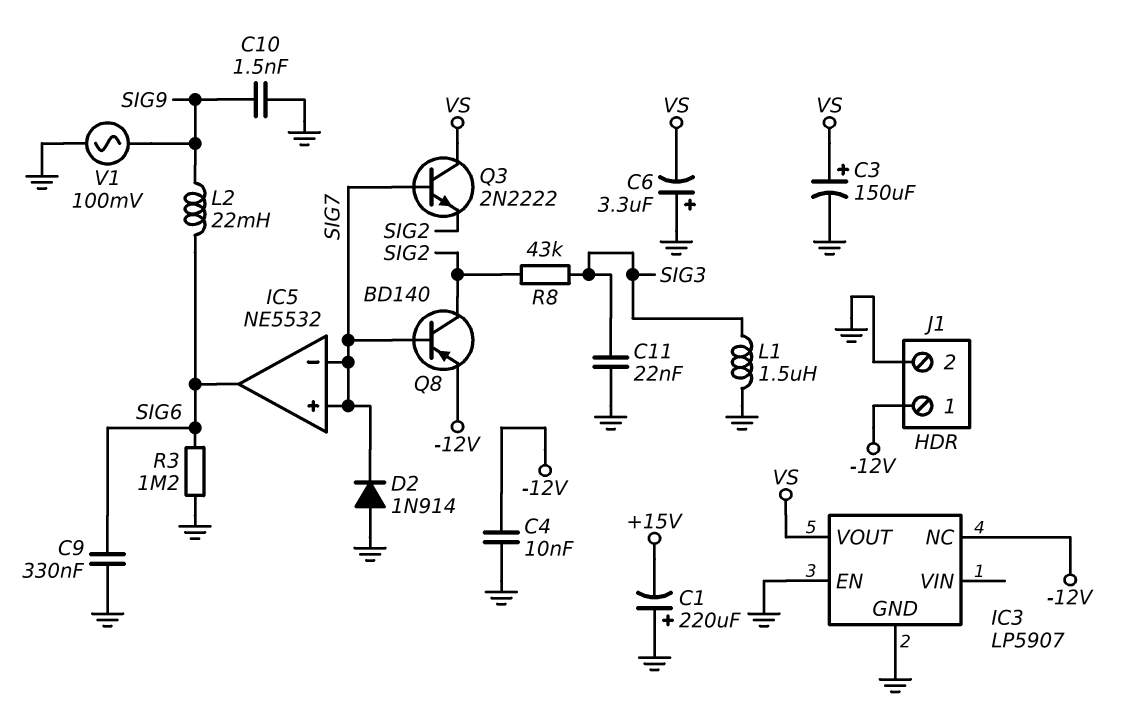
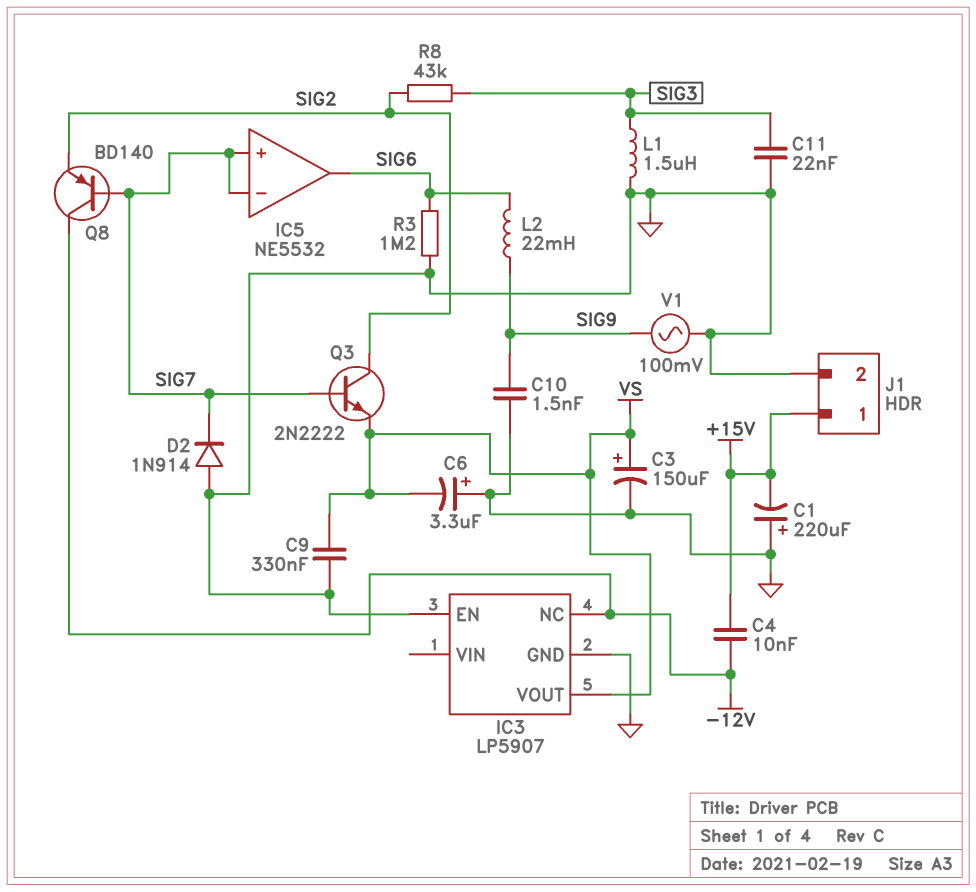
C4: 10nF (-12V, GND) -> 10nF (+15V, -12V)
C9: 330nF (GND, SIG6) -> 330nF (GND, VS)
J1 pin 1: -12V -> +15V
Q3: NPN 2N2222 (B SIG7, C VS, E SIG2) -> NPN 2N2222 (B SIG7, C SIG2, E VS)
Q8: PNP BD140 (B SIG7, C SIG2, E -12V) -> PNP BD140 (B SIG7, C -12V, E SIG2)

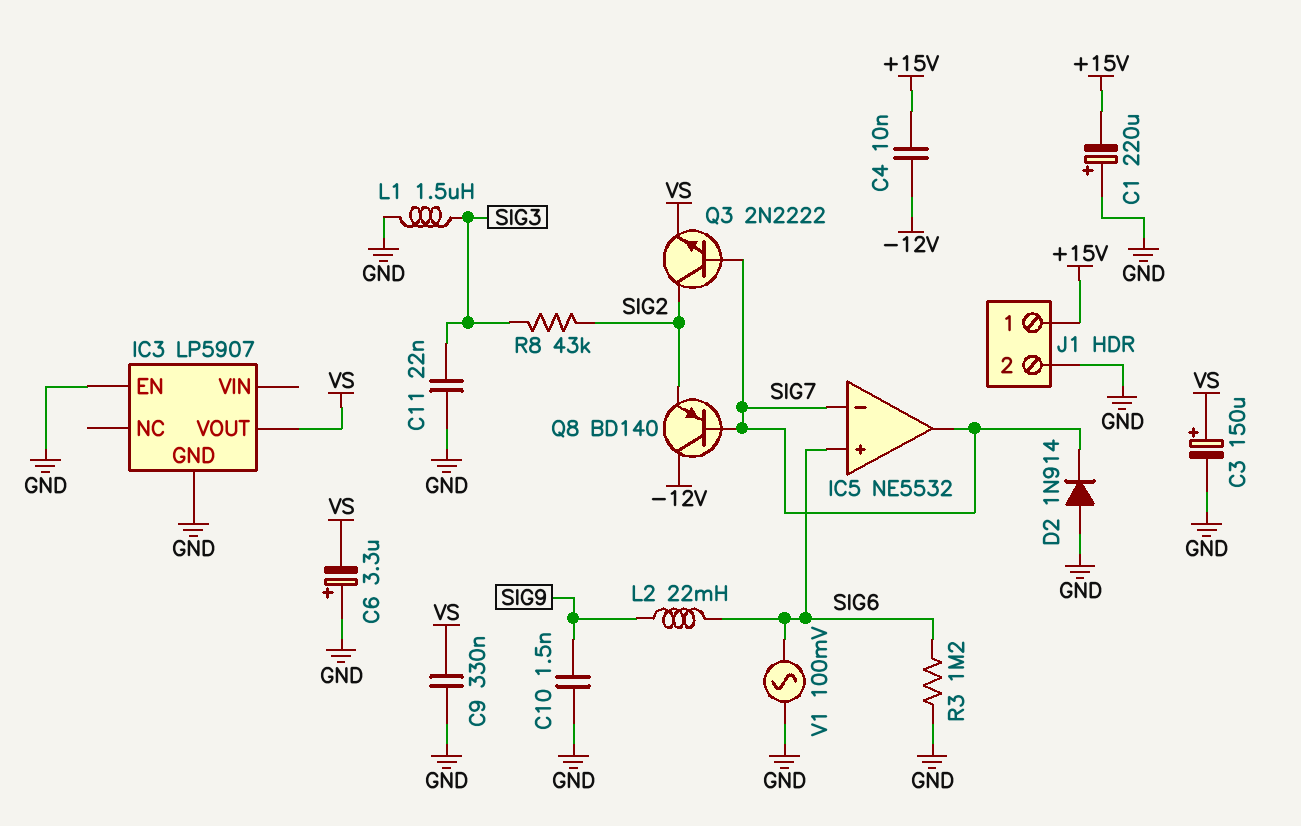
IC3 pin NC: -12V -> none
IC5 pin in+: SIG7 -> SIG6
IC5 pin out: SIG6 -> SIG7
V1: AC 100mV (GND, SIG9) -> AC 100mV (GND, SIG6)

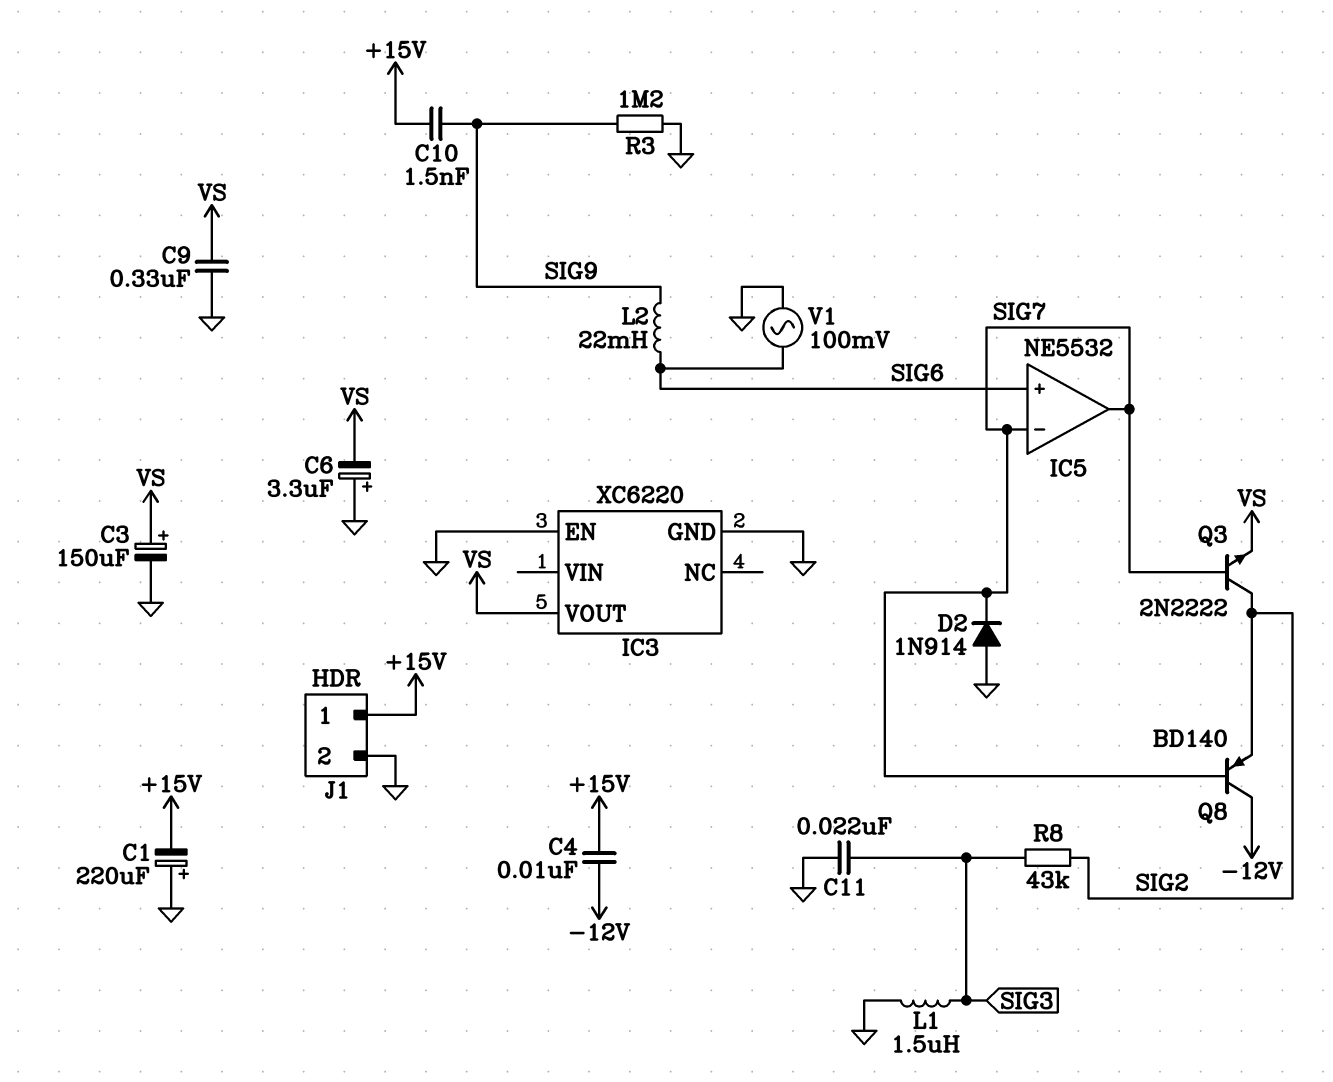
C10: 1.5nF (GND, SIG9) -> 1.5nF (+15V, SIG9)
IC3: LP5907 -> XC6220
R3: 1.2M (GND, SIG6) -> 1.2M (GND, SIG9)

